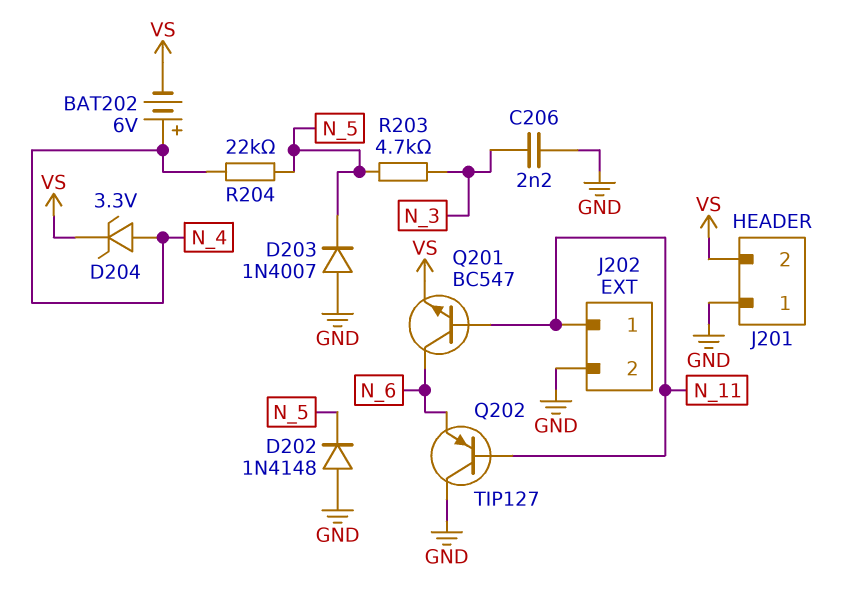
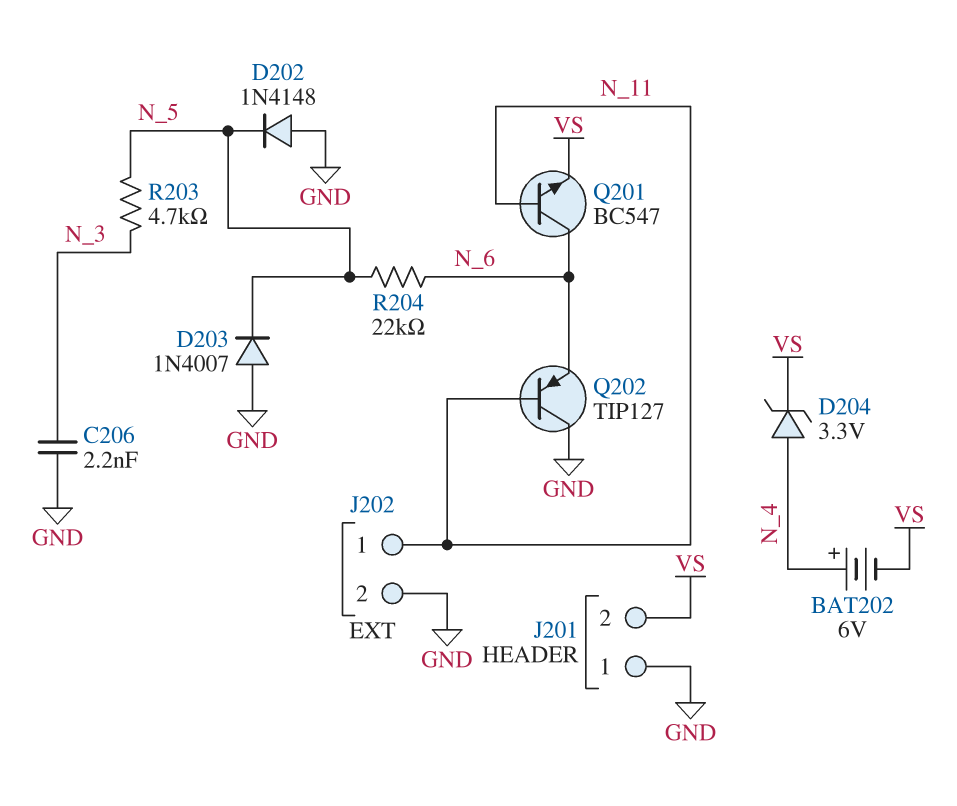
R204: 22k (N_4, N_5) -> 22k (N_5, N_6)

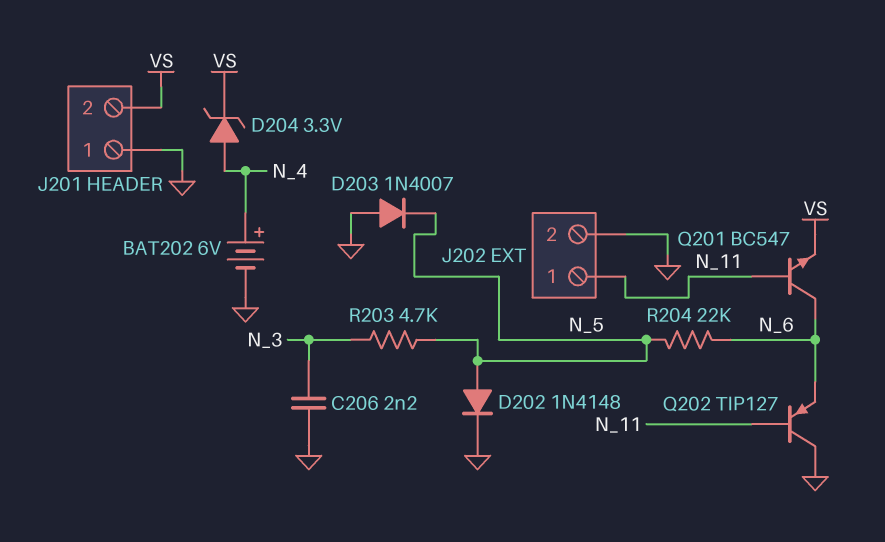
BAT202: 6V (plus N_4, minus VS) -> 6V (plus N_4, minus GND)
D202: diode 1N4148 (A GND, K N_5) -> diode 1N4148 (A N_5, K GND)

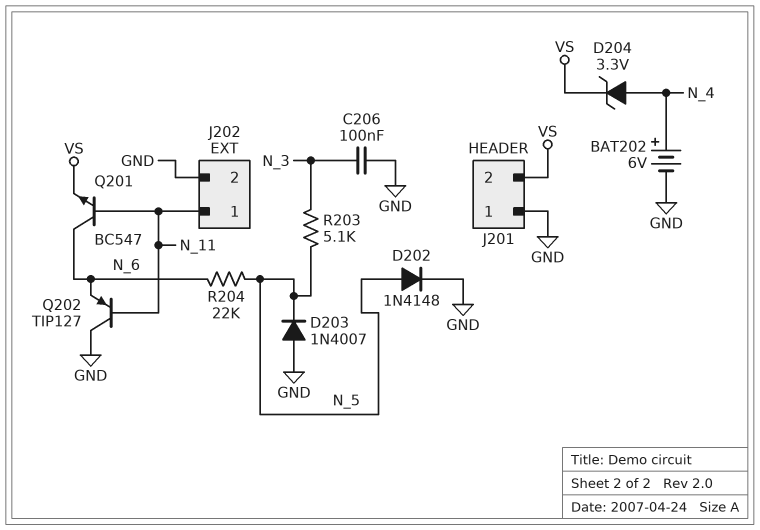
C206: 2.2nF (GND, N_3) -> 100nF (GND, N_3)
R203: 4.7k (N_3, N_5) -> 5.1k (N_3, N_5)

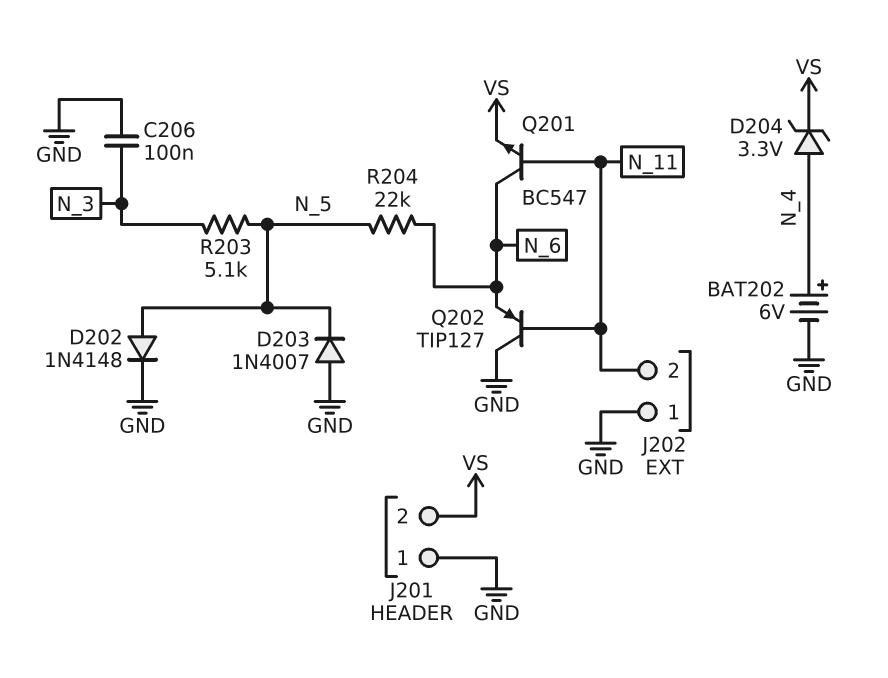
J202 pin 1: N_11 -> GND
J202 pin 2: GND -> N_11

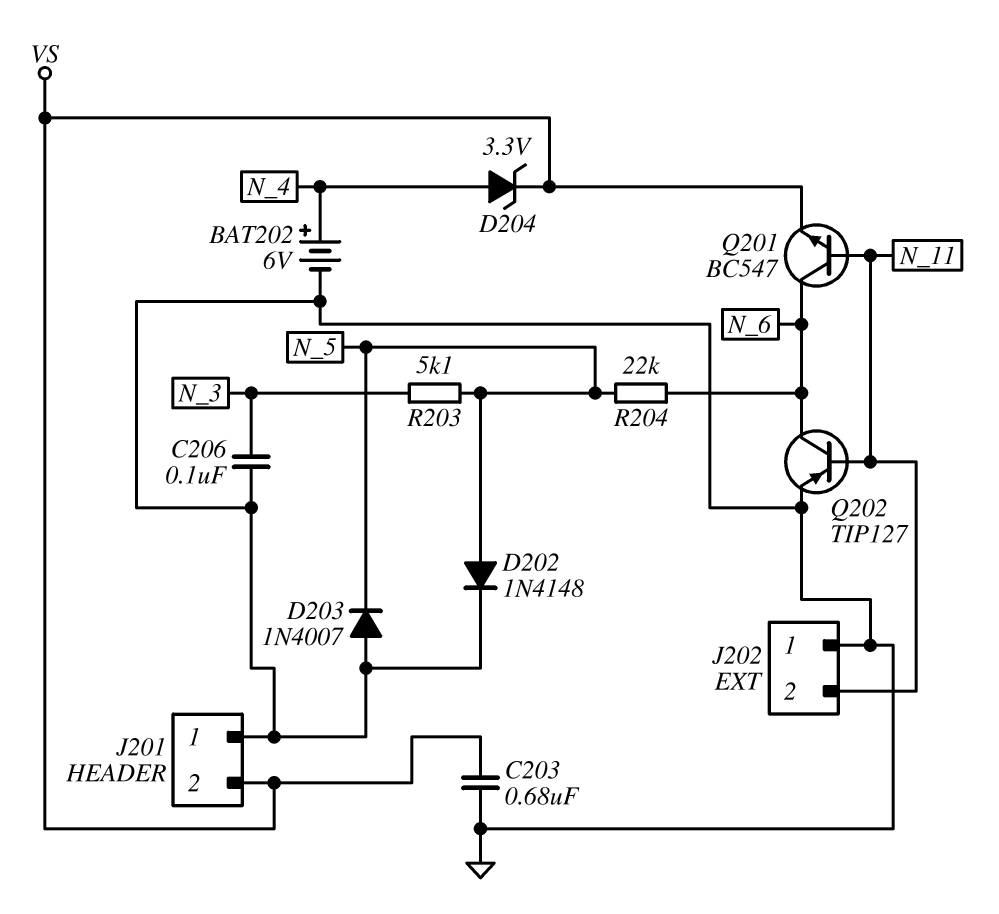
C203: none -> 680nF (GND, VS)
Q202: PNP TIP127 (B N_11, C GND, E N_6) -> PNP TIP127 (B N_11, C N_6, E GND)

